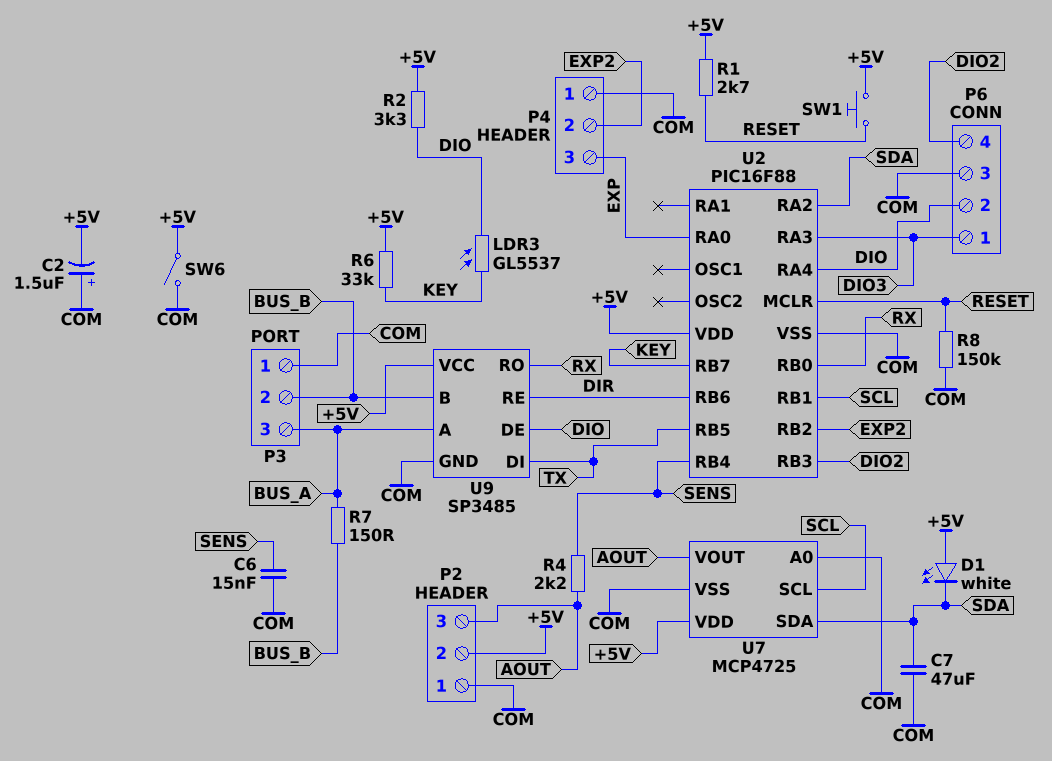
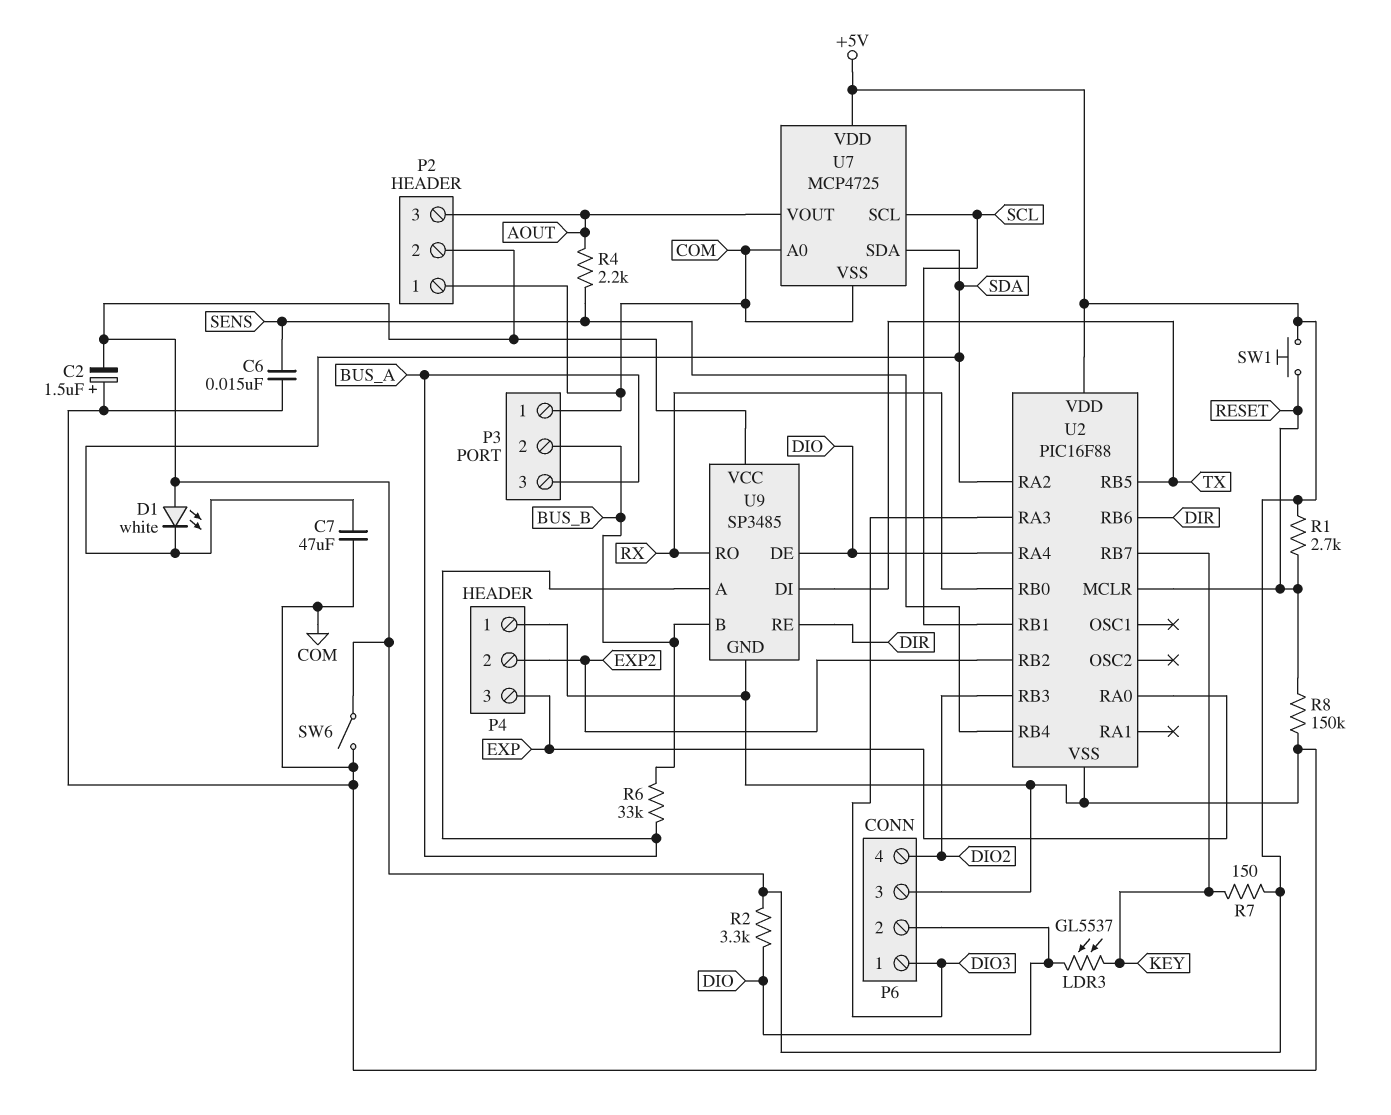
R6: 33k (+5V, KEY) -> 33k (BUS_A, BUS_B)
R7: 150 (BUS_A, BUS_B) -> 150 (+5V, KEY)

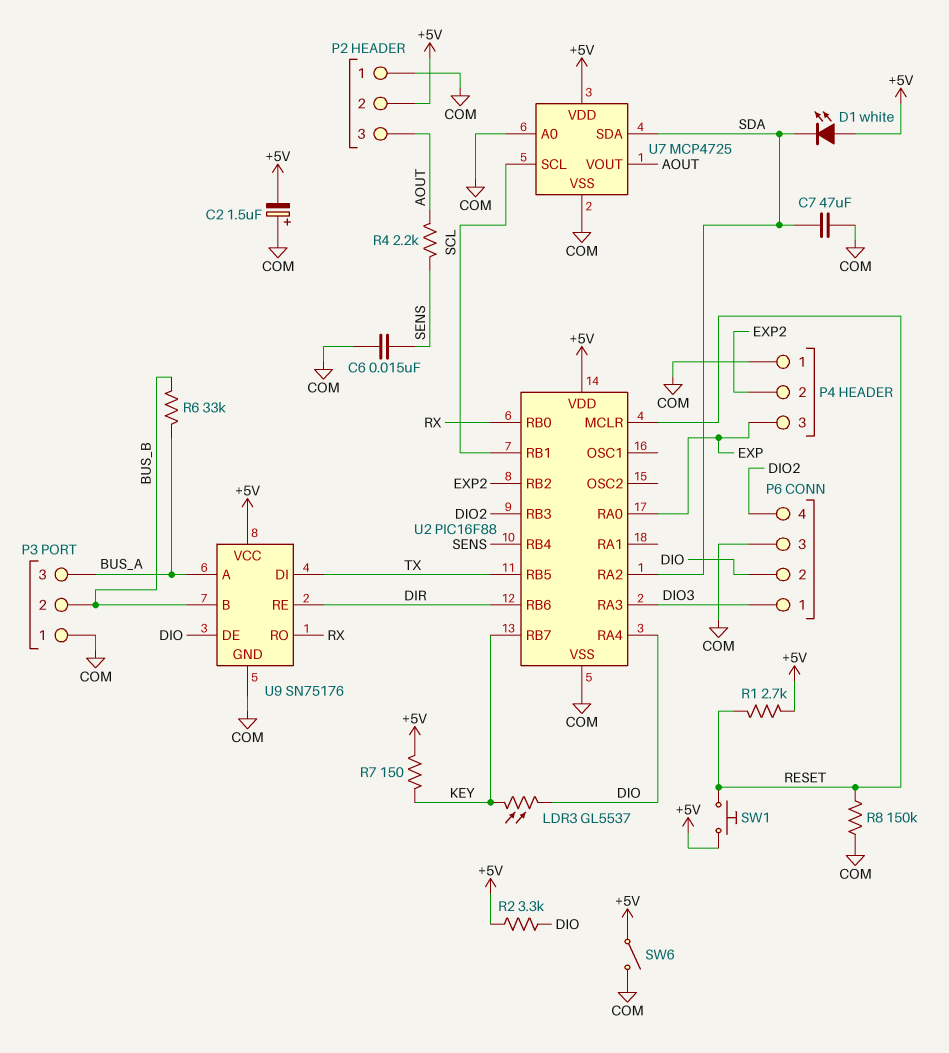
U9: SP3485 -> SN75176

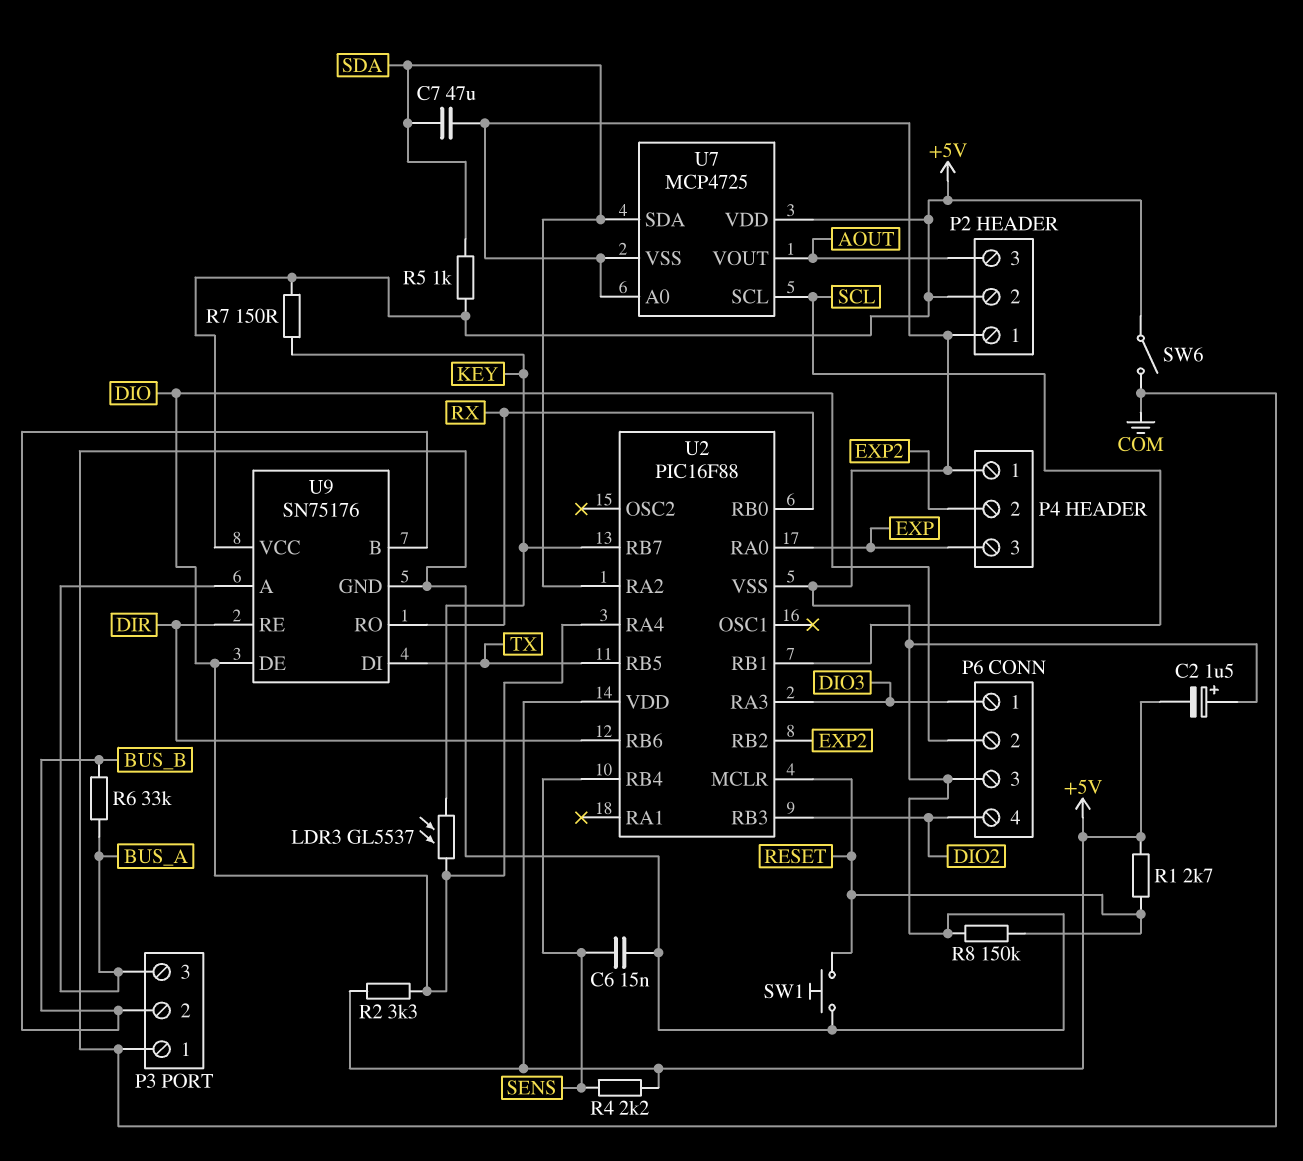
D1: LED white (A +5V, K SDA) -> none
R4: 2.2k (AOUT, SENS) -> 2.2k (+5V, SENS)
R5: none -> 1k (+5V, SDA)
SW1: button (+5V, RESET) -> button (COM, RESET)

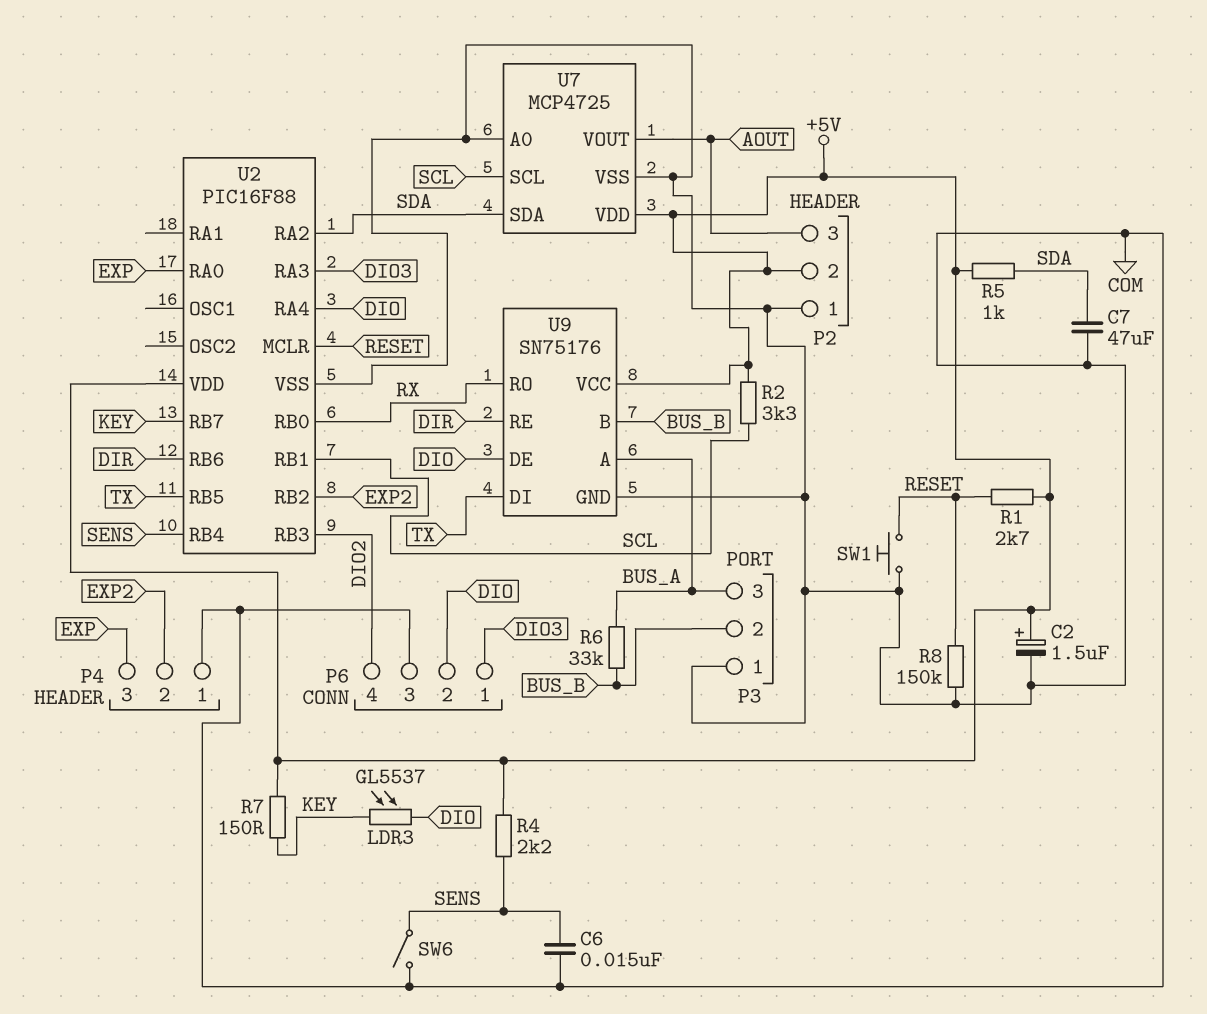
C2: 1.5uF (plus COM, minus +5V) -> 1.5uF (plus +5V, minus COM)
R2: 3.3k (+5V, DIO) -> 3.3k (+5V, SCL)
SW6: switch (+5V, COM) -> switch (COM, SENS)

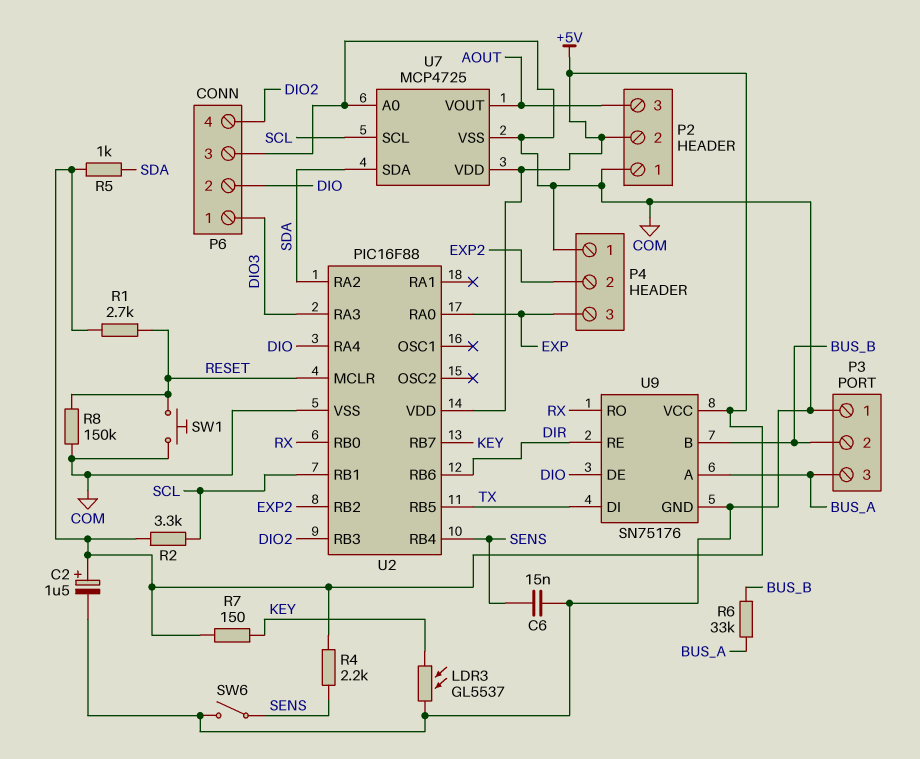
C7: 47uF (COM, SDA) -> none
LDR3: GL5537 (DIO, KEY) -> GL5537 (COM, KEY)

